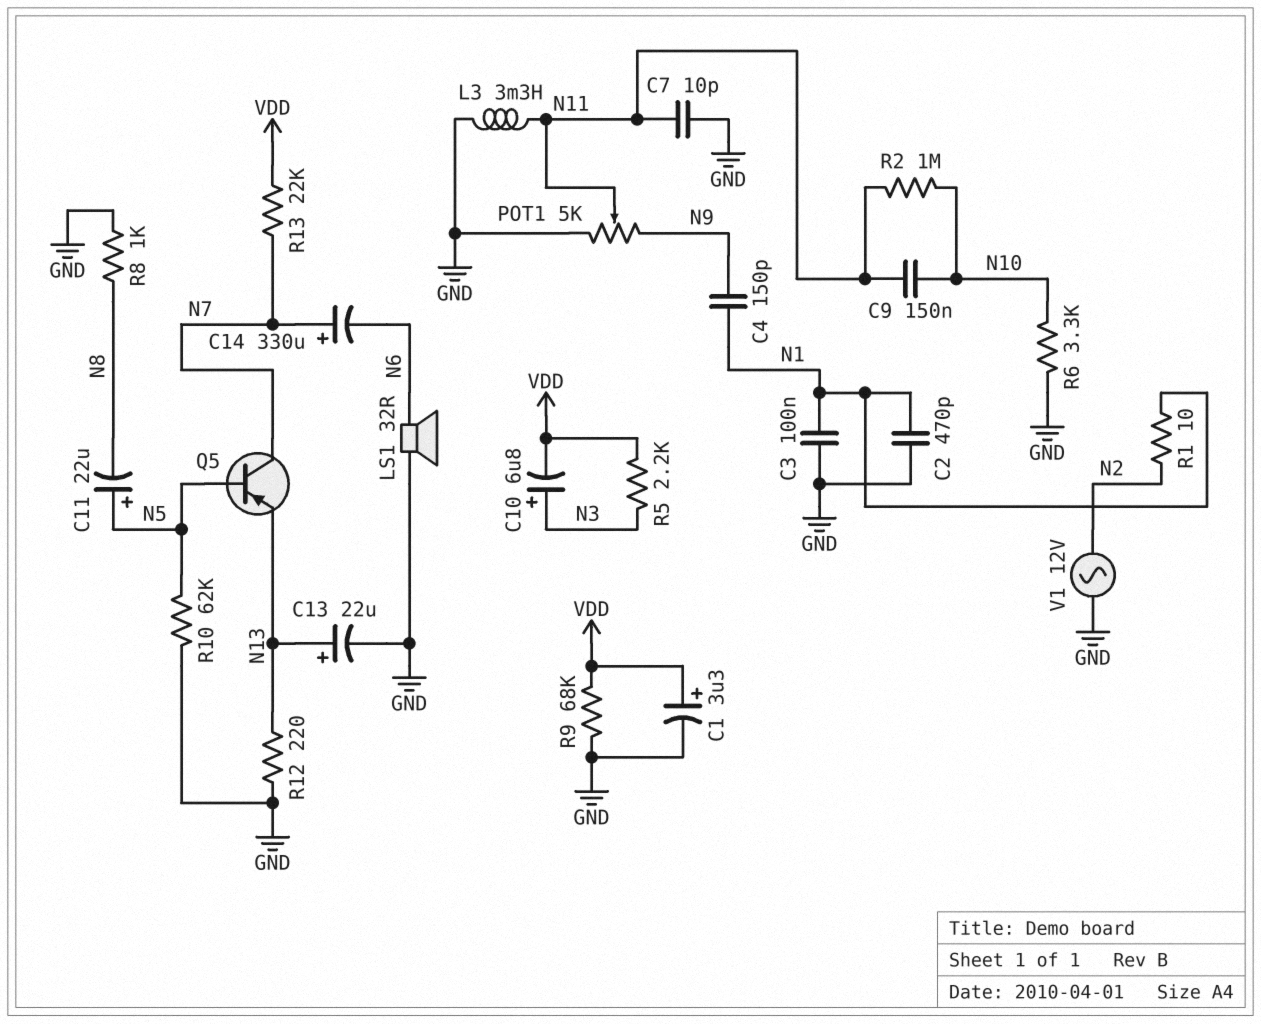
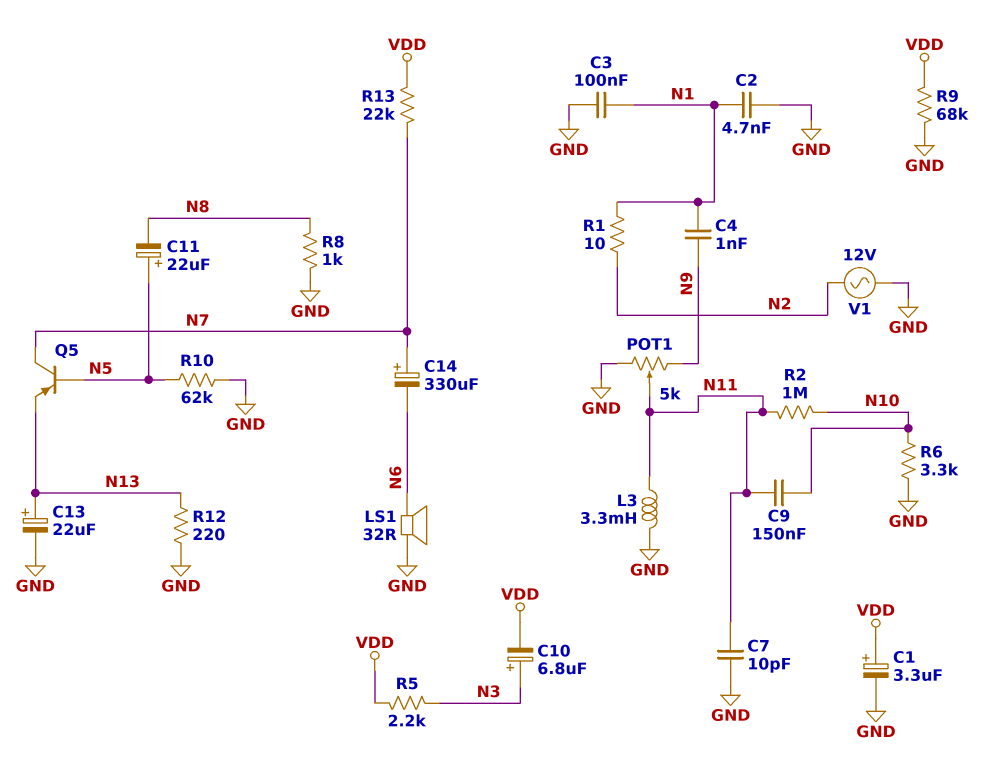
C2: 470pF (GND, N1) -> 4.7nF (GND, N1)
C4: 150pF (N1, N9) -> 1nF (N1, N9)

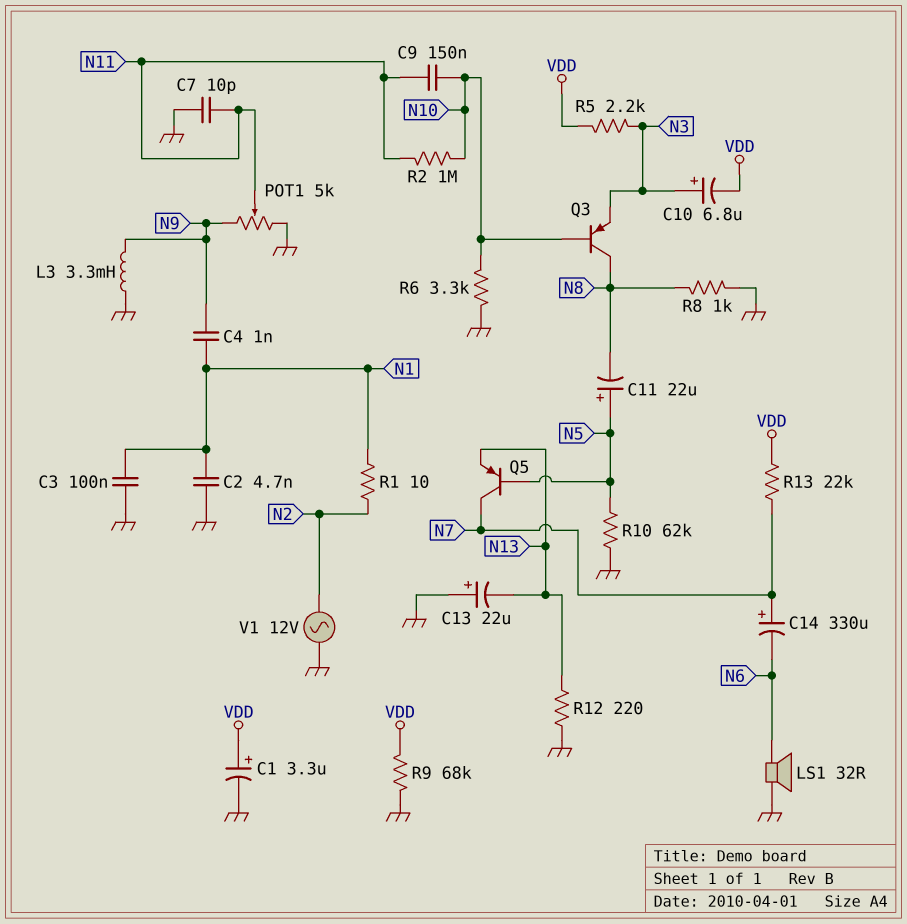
C13: 22uF (plus N13, minus GND) -> 22uF (plus GND, minus N13)
L3: 3.3mH (GND, N11) -> 3.3mH (GND, N9)
Q3: none -> PNP (B N10, C N8, E N3)

